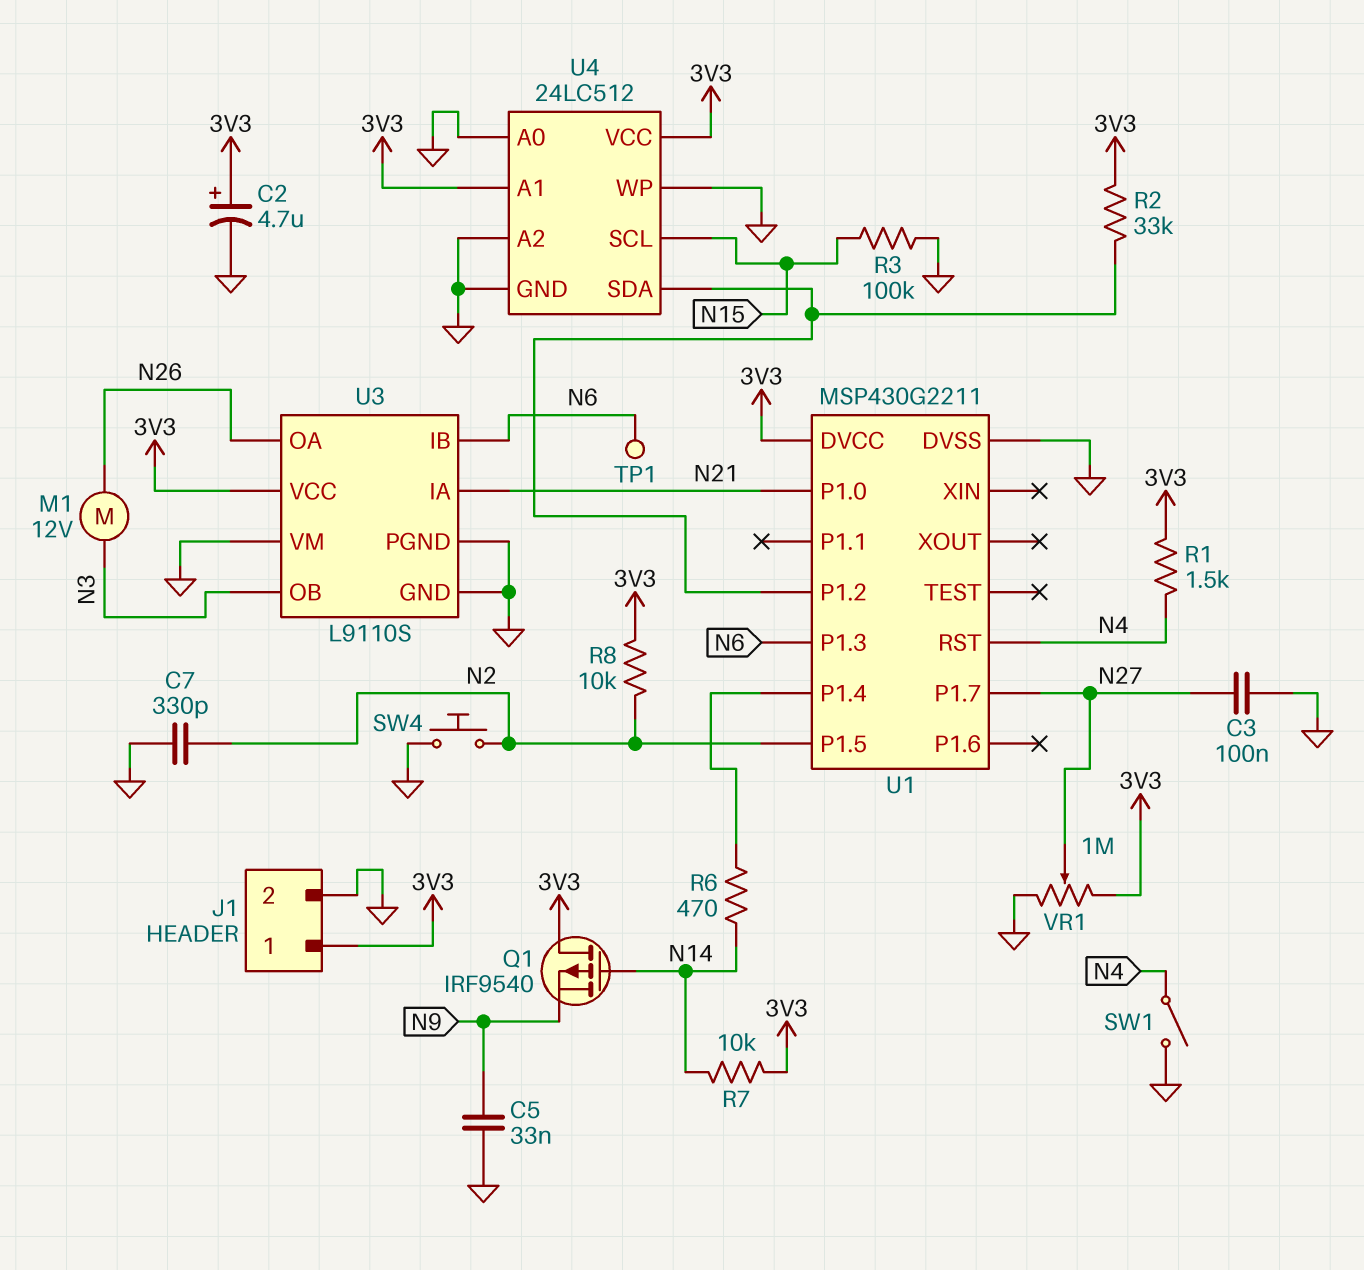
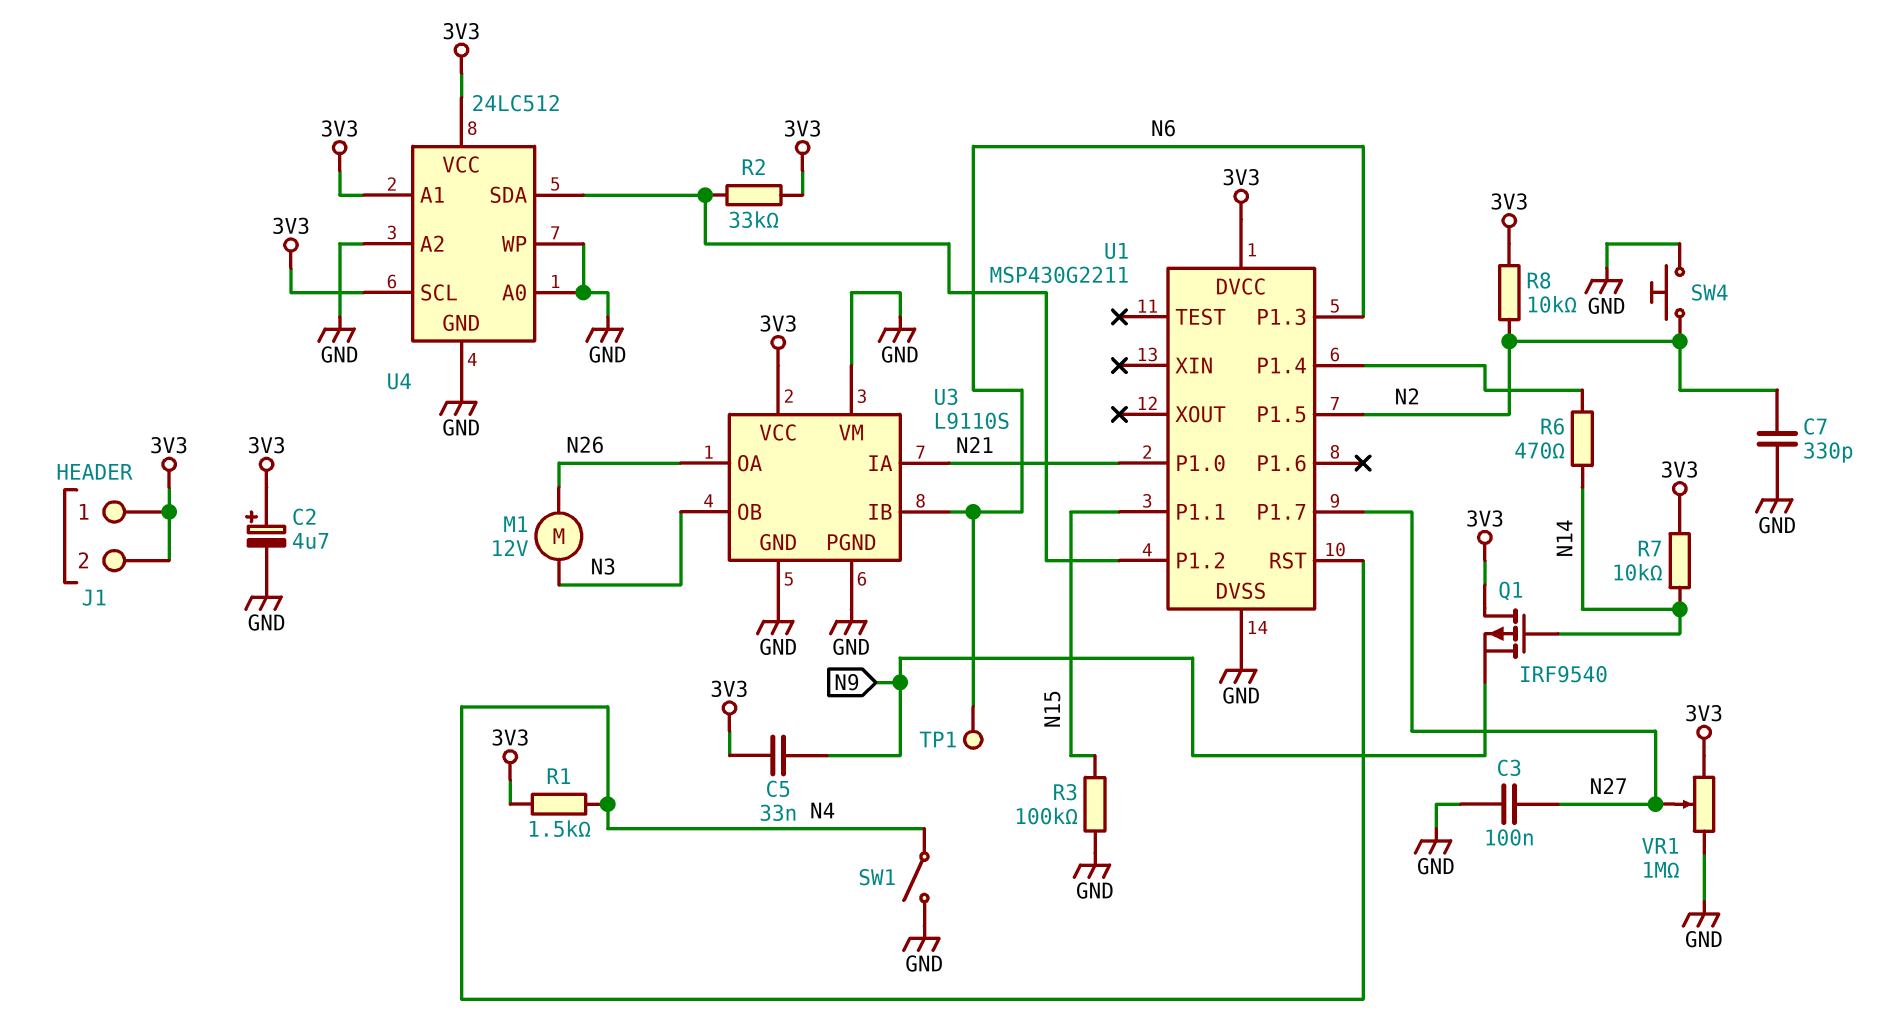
C5: 33nF (GND, N9) -> 33nF (3V3, N9)
J1 pin 2: GND -> 3V3
U1 pin P1.1: none -> N15
U4 pin SCL: N15 -> 3V3

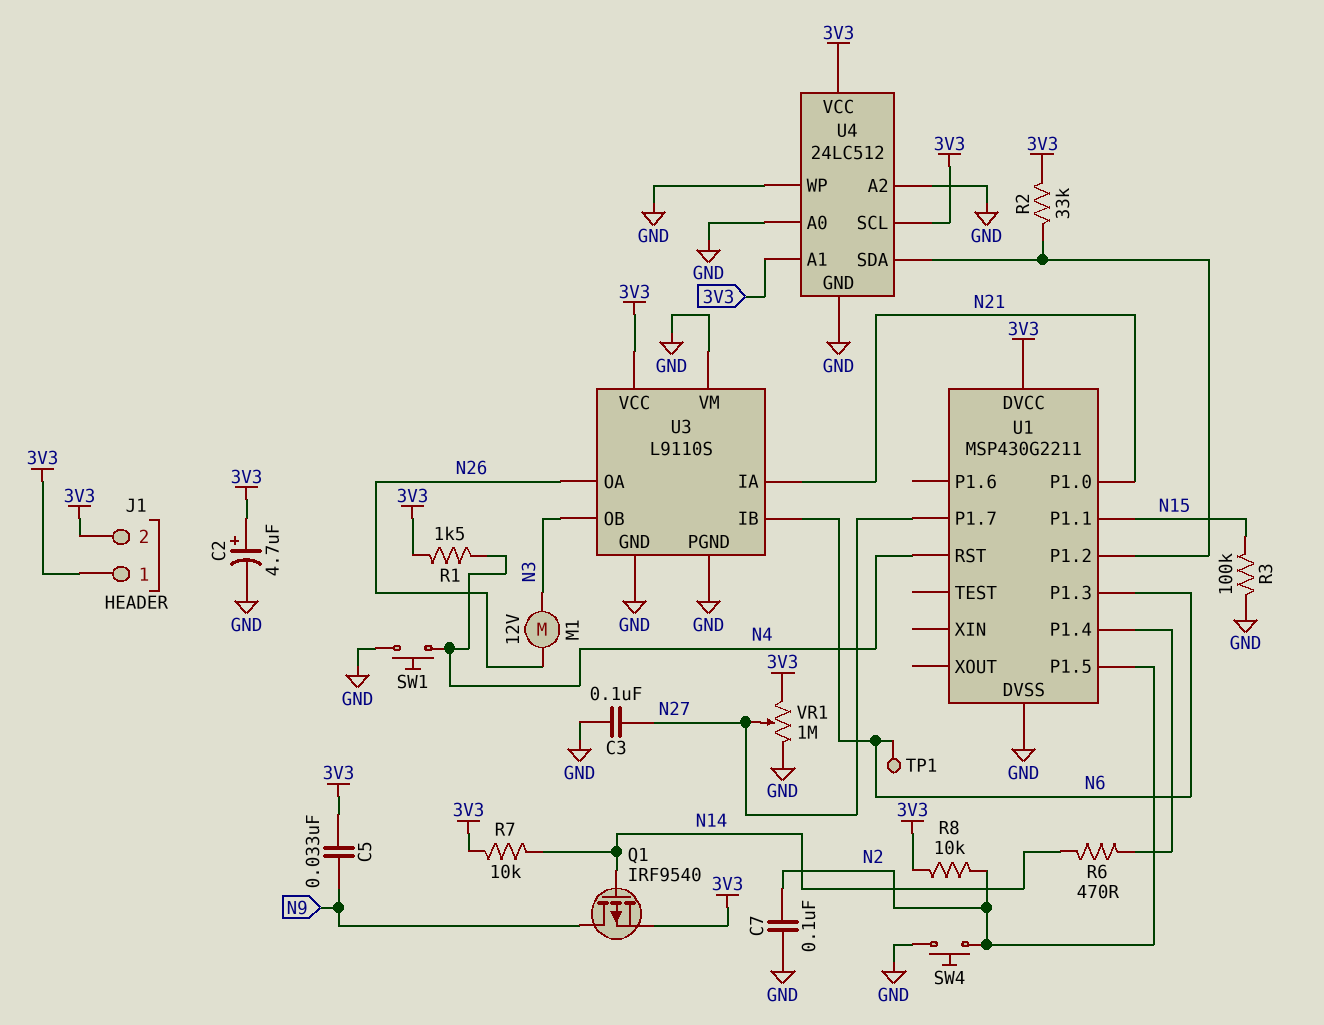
C7: 330pF (GND, N2) -> 100nF (GND, N2)
Q1: PMOS IRF9540 (G N14, D 3V3, S N9) -> PMOS IRF9540 (G N14, D N9, S 3V3)
SW1: switch (GND, N4) -> button (GND, N4)

